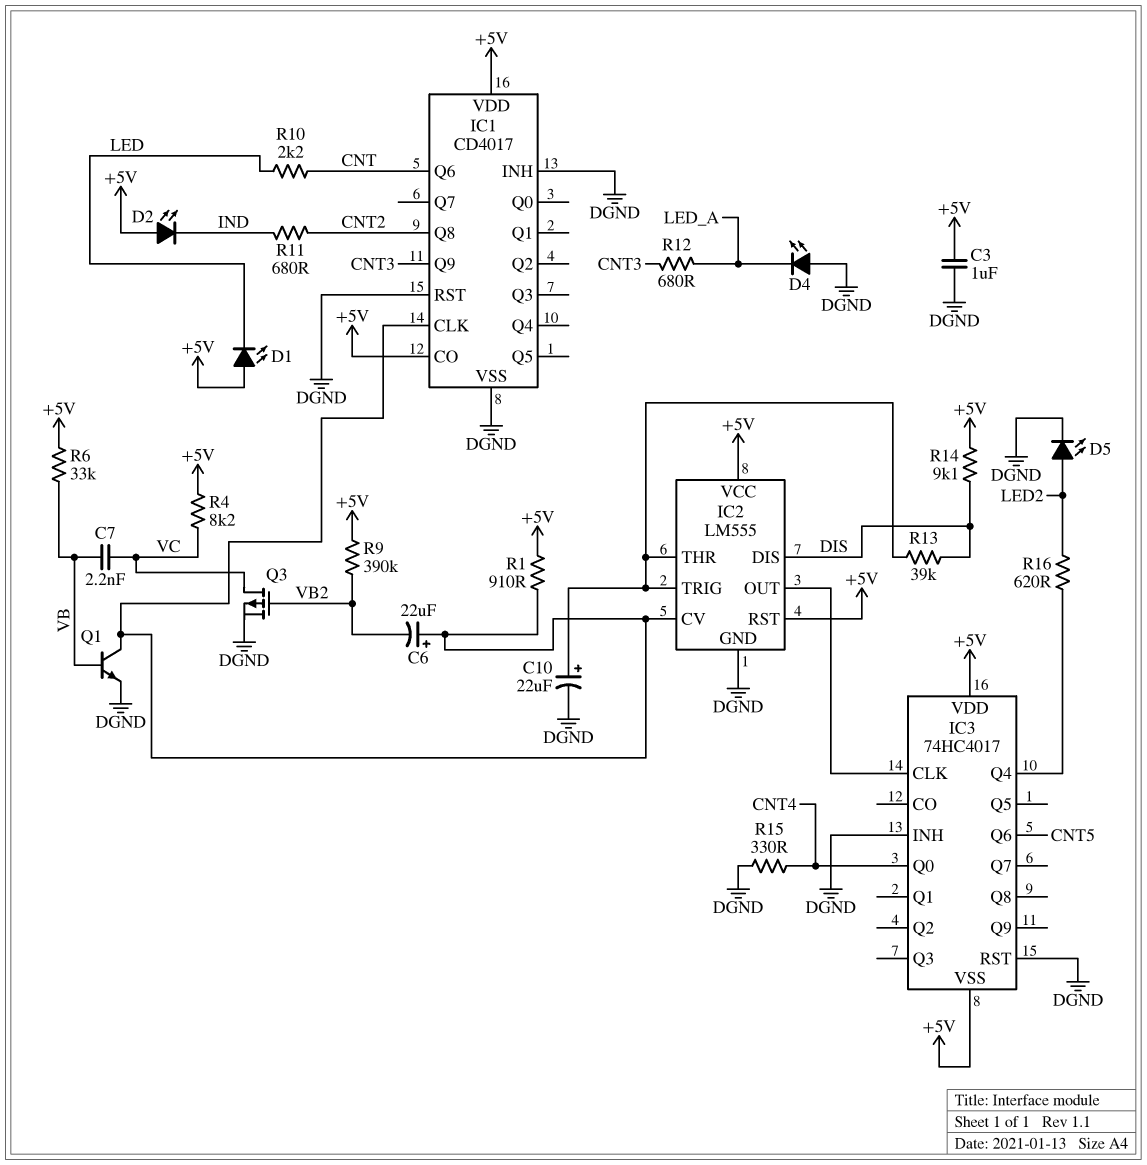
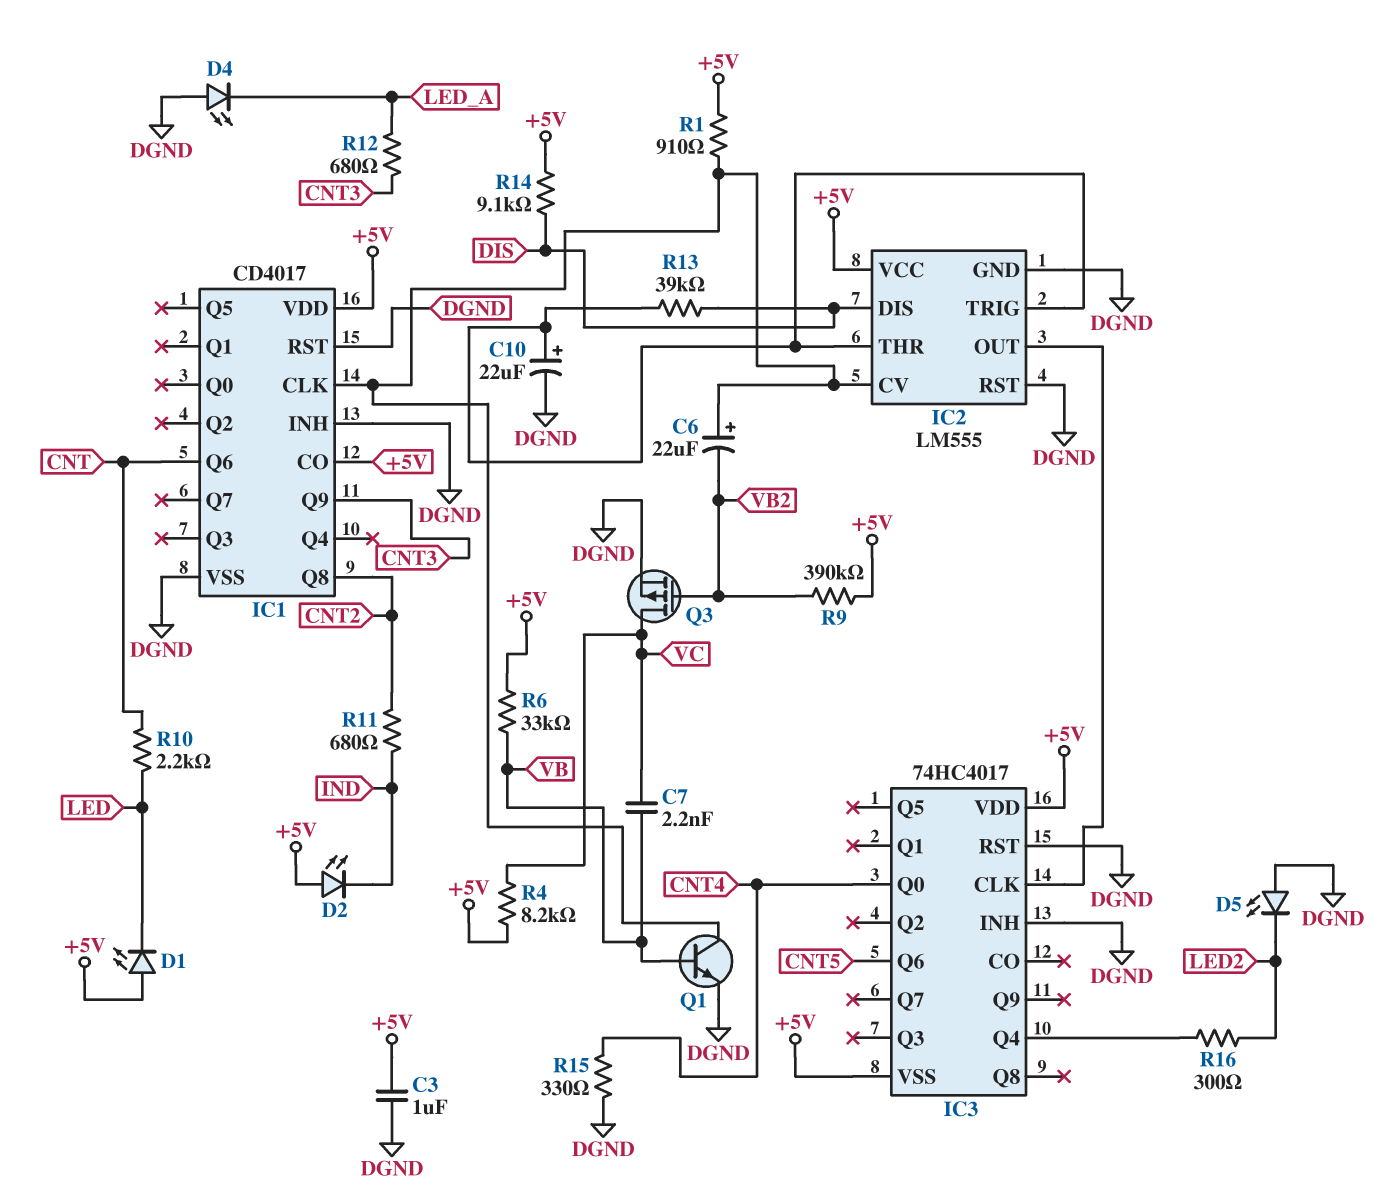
D5: LED (A LED2, K DGND) -> LED (A DGND, K LED2)
IC2 pin RST: +5V -> DGND
R16: 620 (IC3/Q4, LED2) -> 300 (IC3/Q4, LED2)

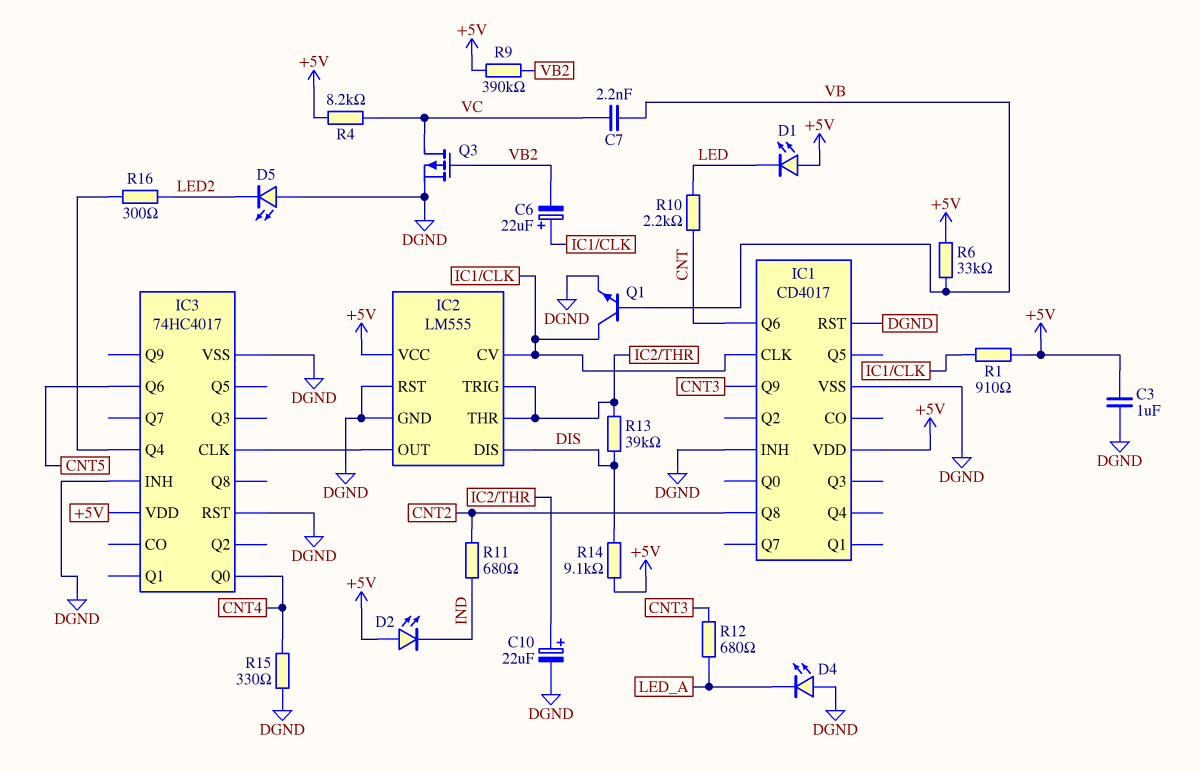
IC1 pin CO: +5V -> none
IC3 pin VSS: +5V -> DGND

